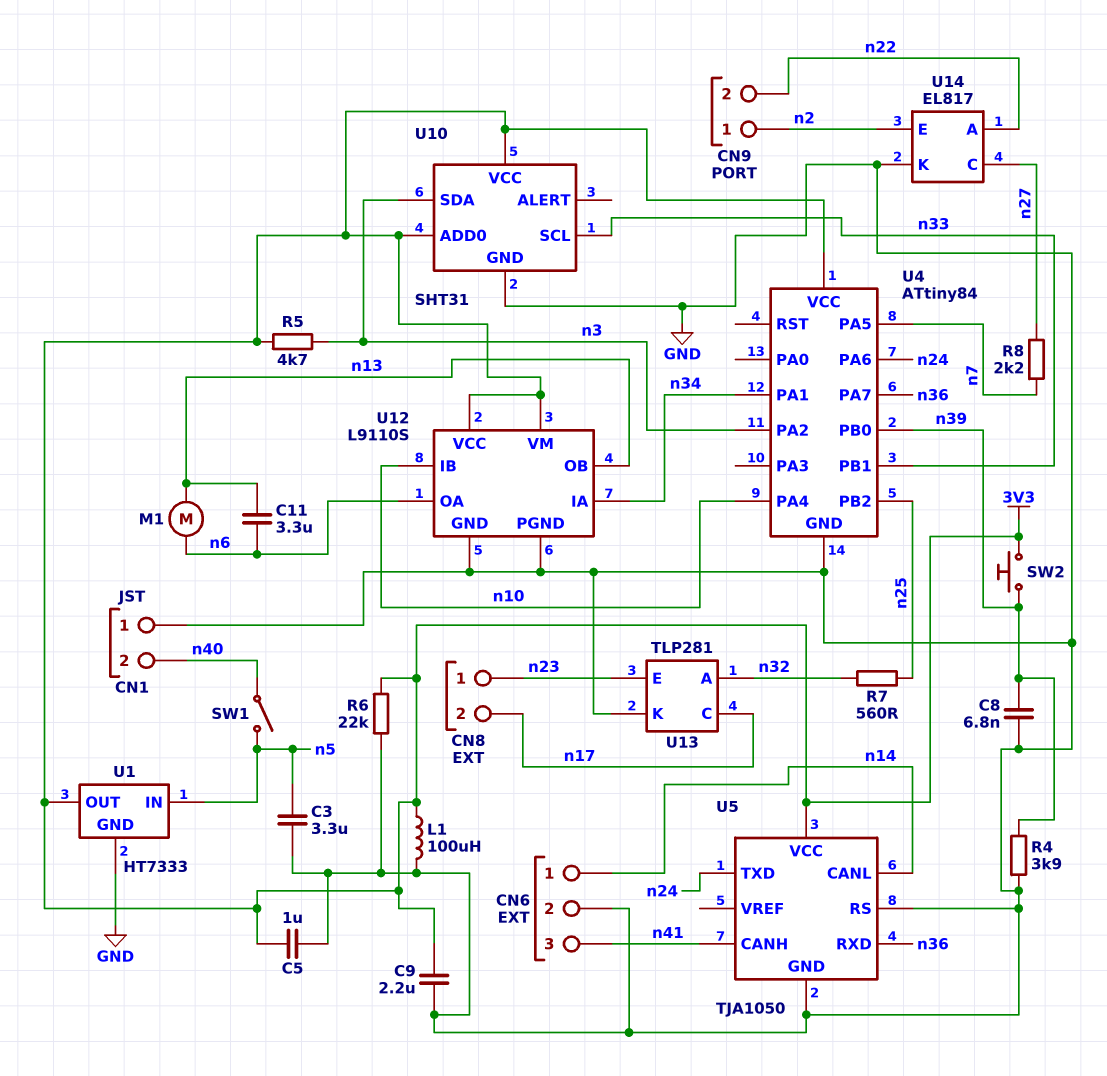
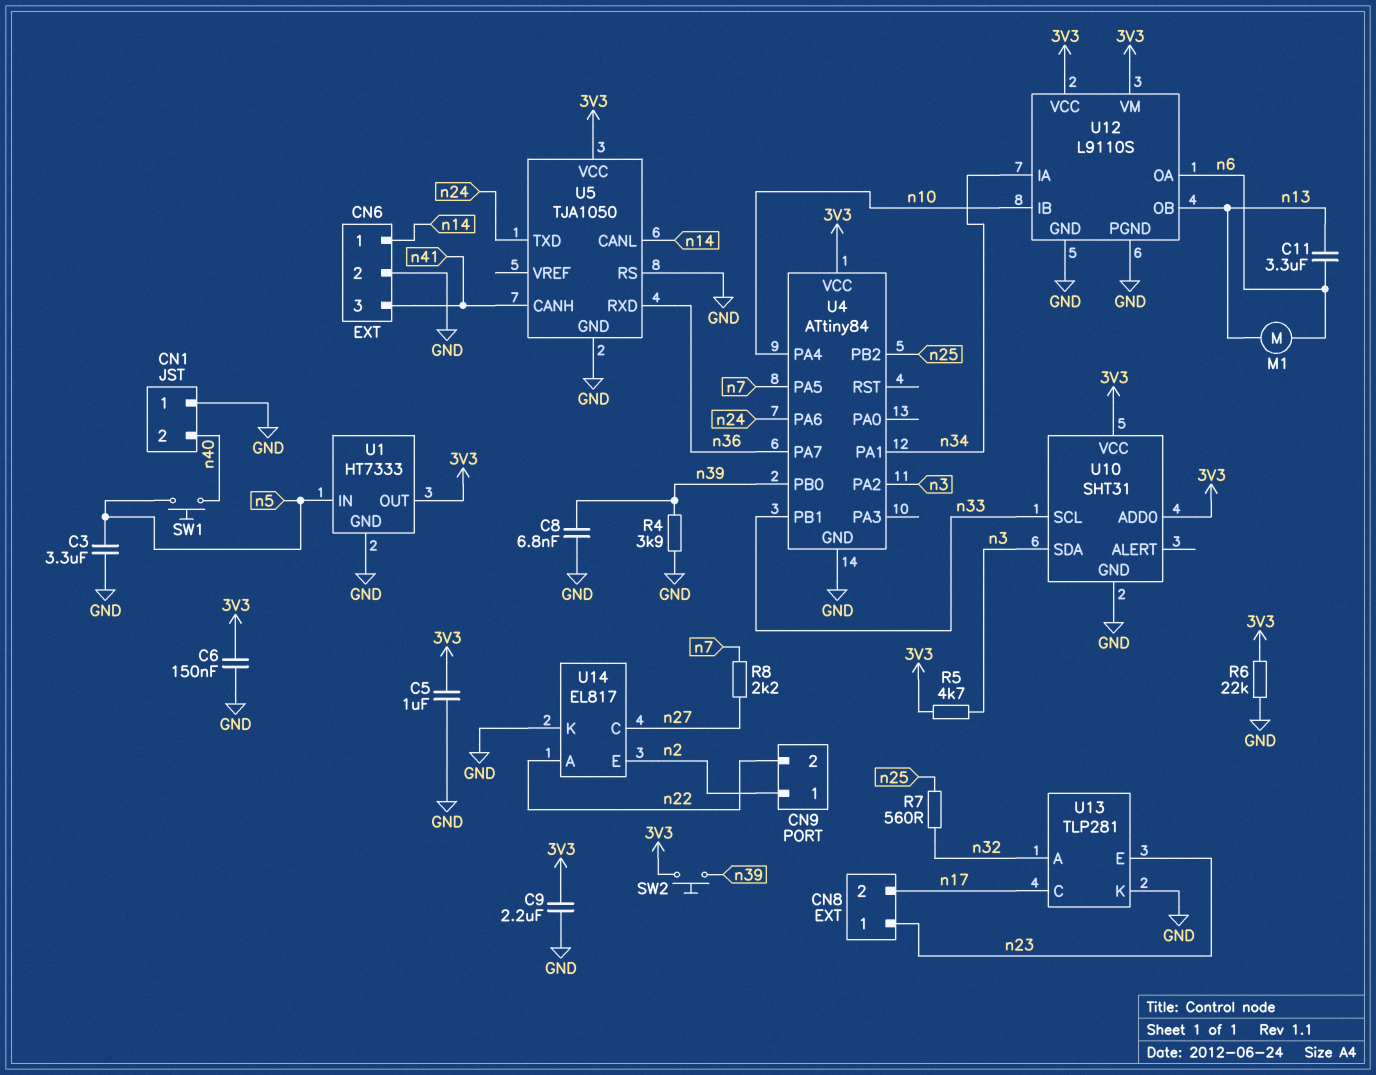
C6: none -> 150nF (3V3, GND)
L1: 100uH (3V3, GND) -> none
SW1: switch (n5, n40) -> button (n5, n40)

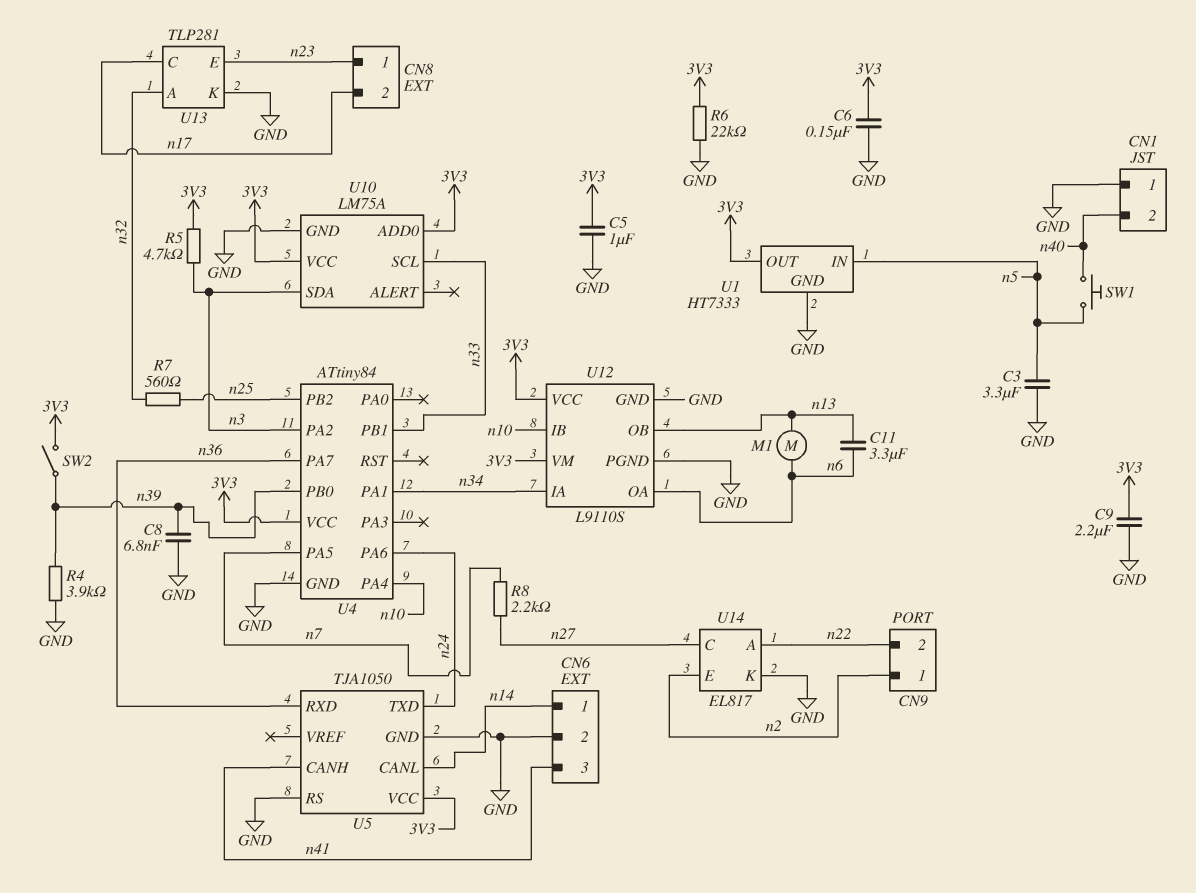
SW2: button (3V3, n39) -> switch (3V3, n39)
U10: SHT31 -> LM75A

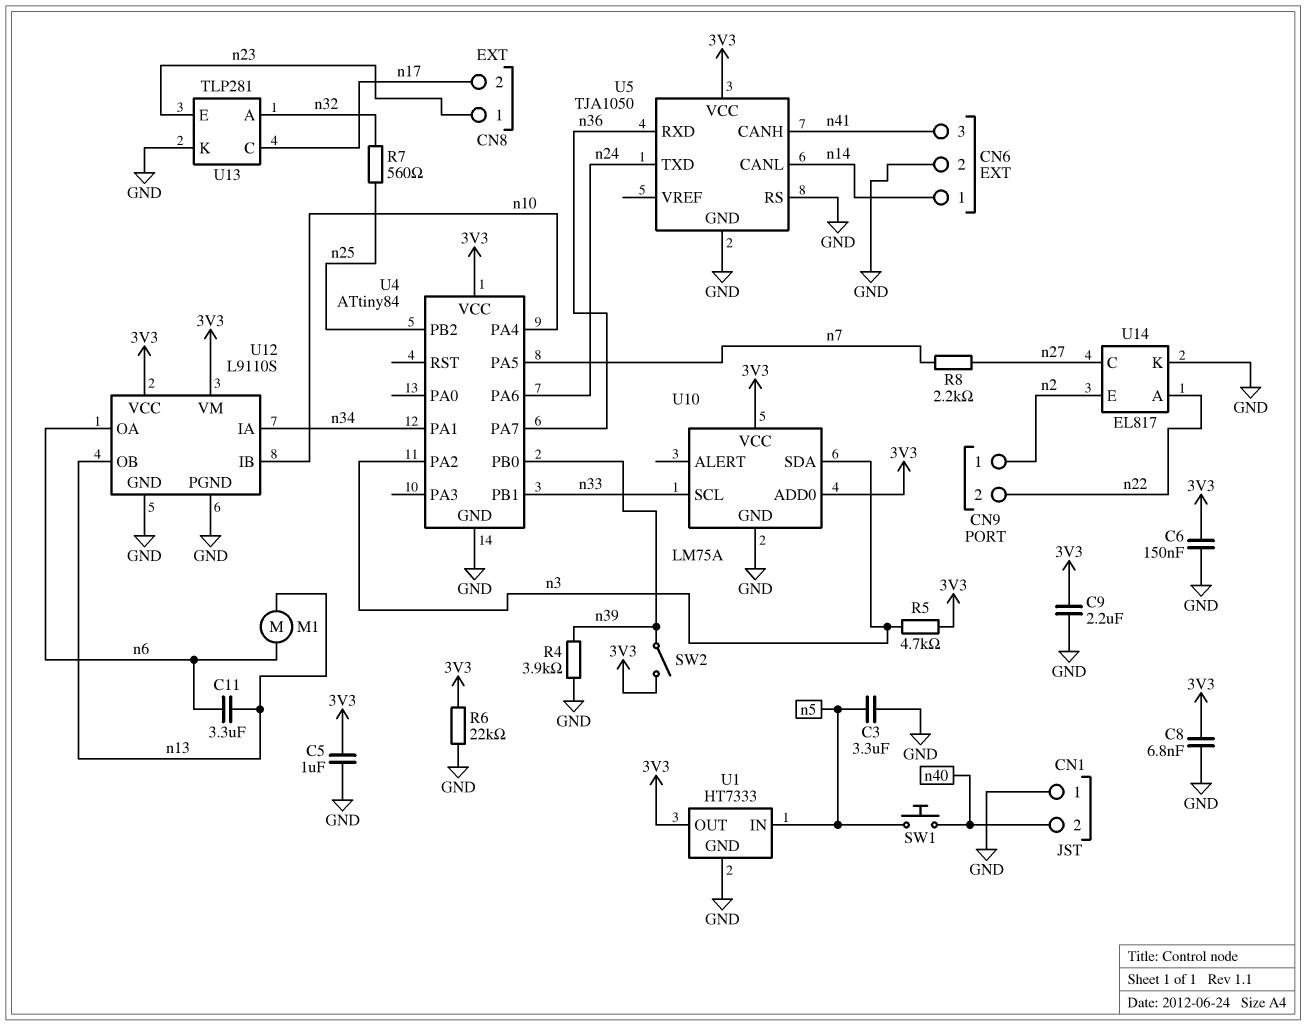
C8: 6.8nF (GND, n39) -> 6.8nF (3V3, GND)

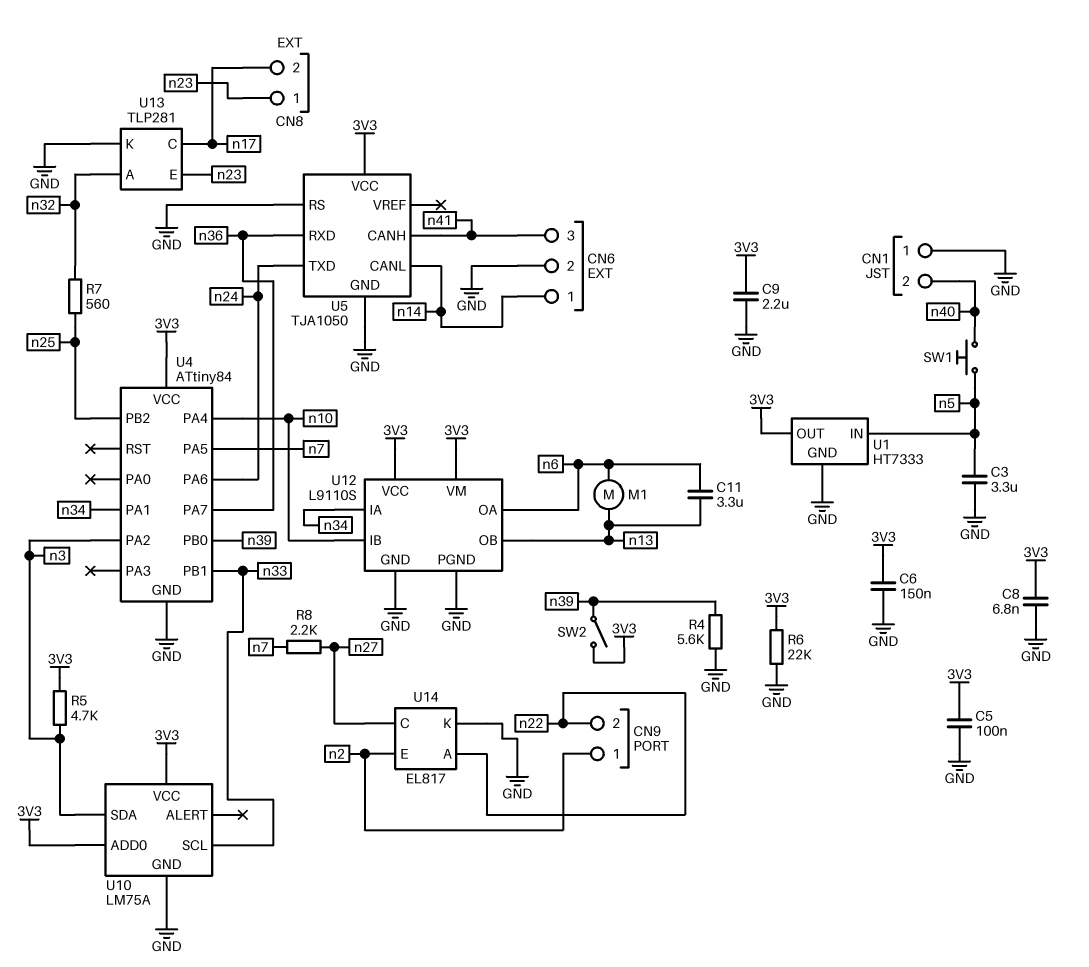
C5: 1uF (3V3, GND) -> 100nF (3V3, GND)
R4: 3.9k (GND, n39) -> 5.6k (GND, n39)

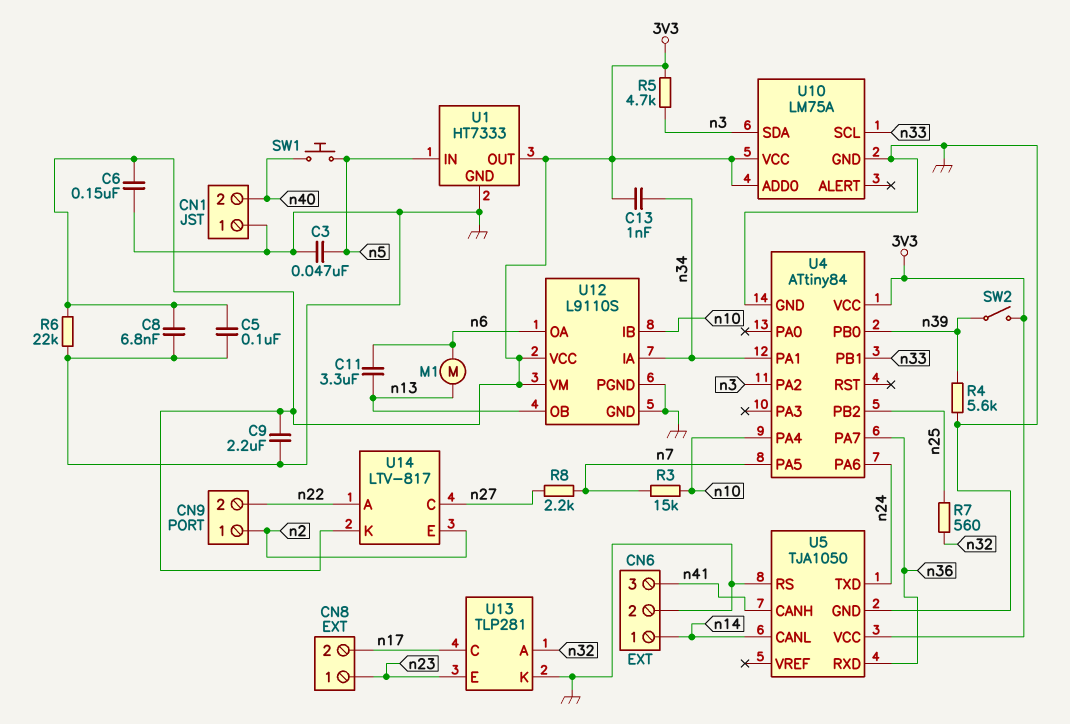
C3: 3.3uF (GND, n5) -> 47nF (GND, n5)
C13: none -> 1nF (3V3, n34)
R3: none -> 15k (n7, n10)
U14: EL817 -> LTV-817
U14 pin K: GND -> 3V3

